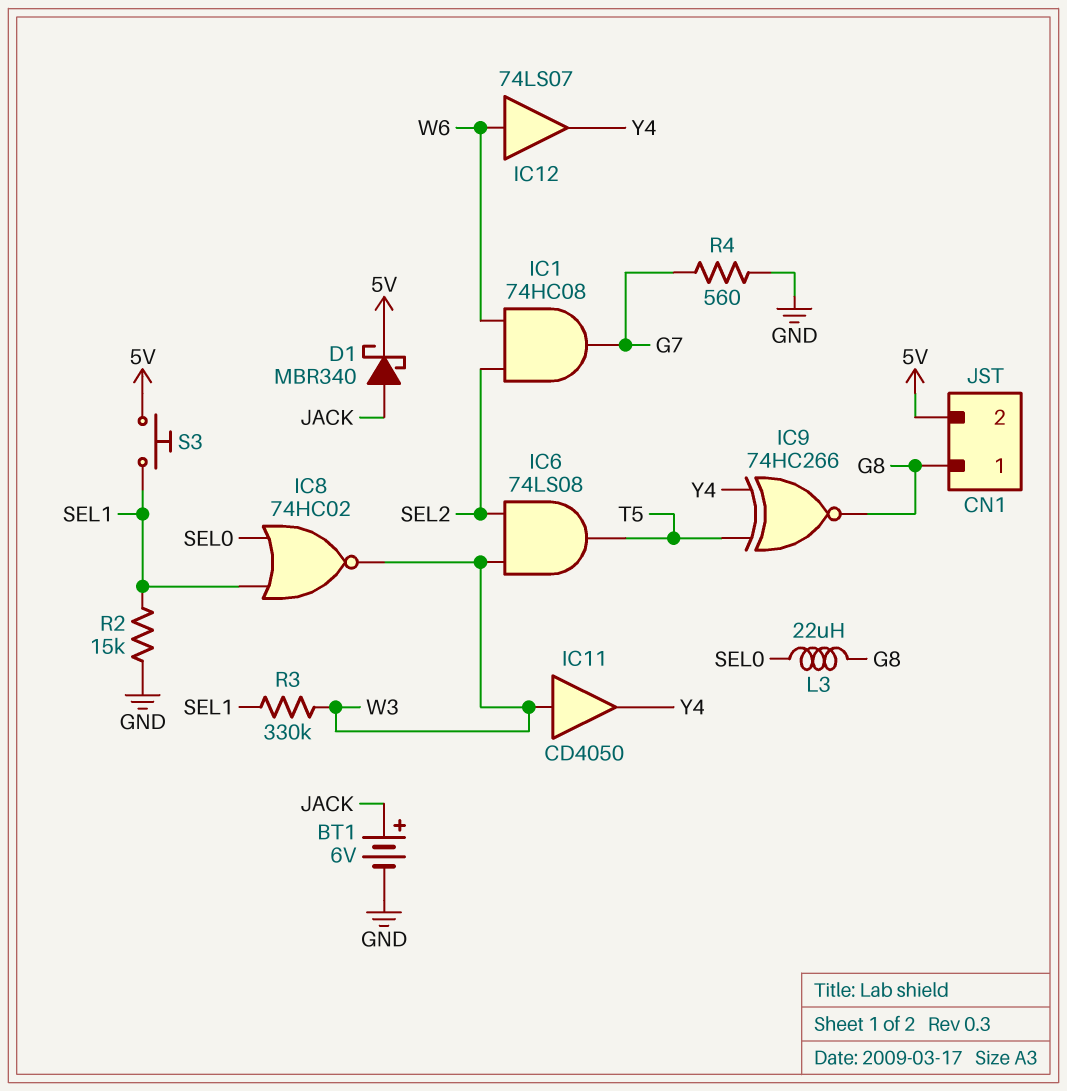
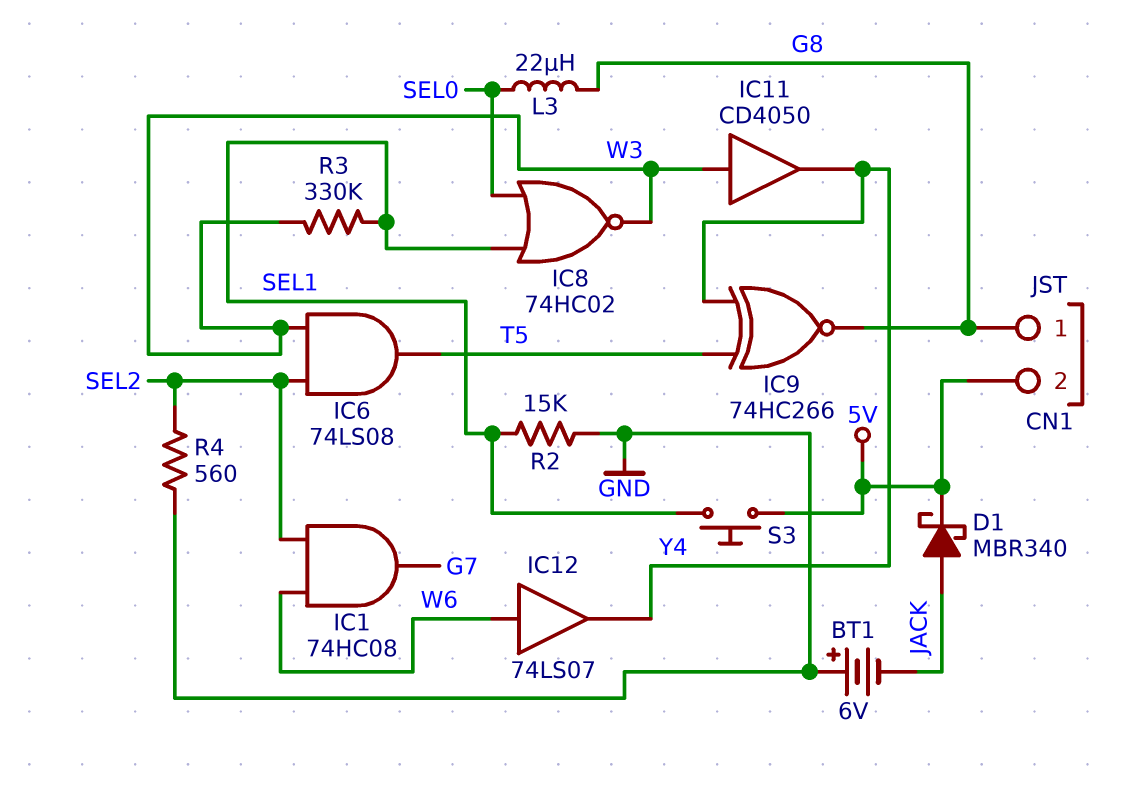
BT1: 6V (plus JACK, minus GND) -> 6V (plus GND, minus JACK)
R4: 560 (G7, GND) -> 560 (GND, SEL2)

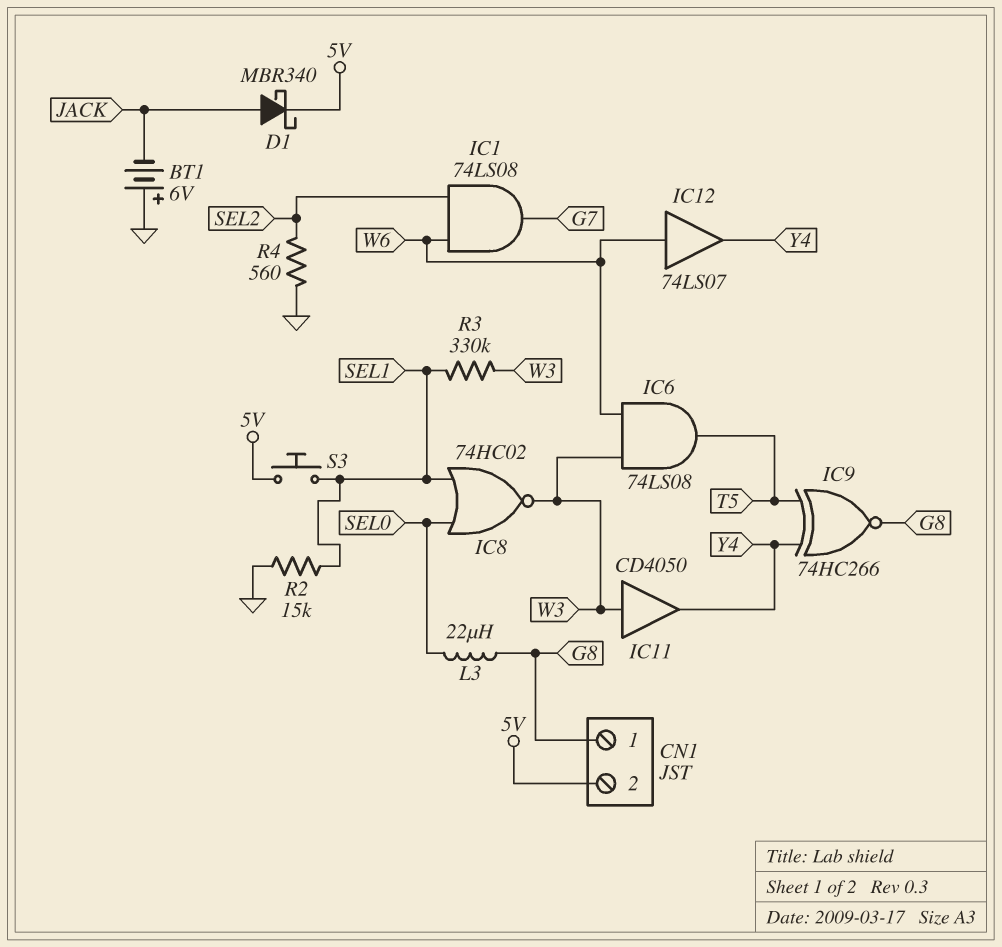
IC1: AND 74HC08 (in SEL2, in W6, out G7) -> AND 74LS08 (in SEL2, in W6, out G7)
IC6: AND 74LS08 (in SEL2, in W3, out T5) -> AND 74LS08 (in W3, in W6, out T5)

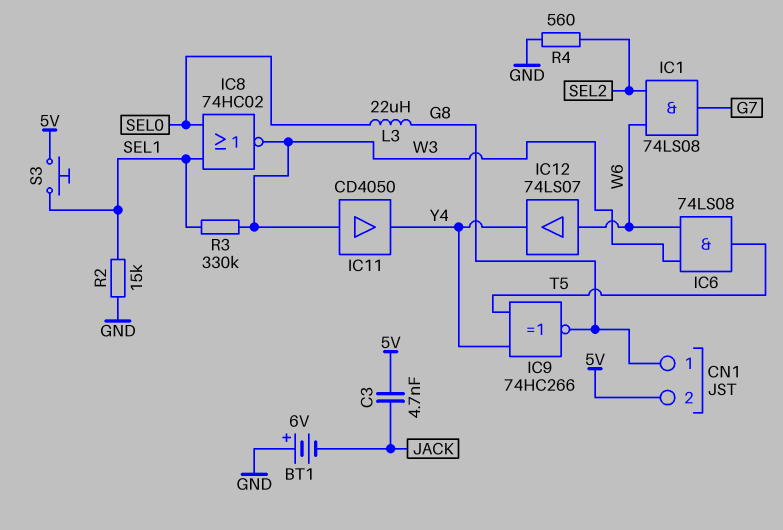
C3: none -> 4.7nF (5V, JACK)
D1: schottky MBR340 (A JACK, K 5V) -> none

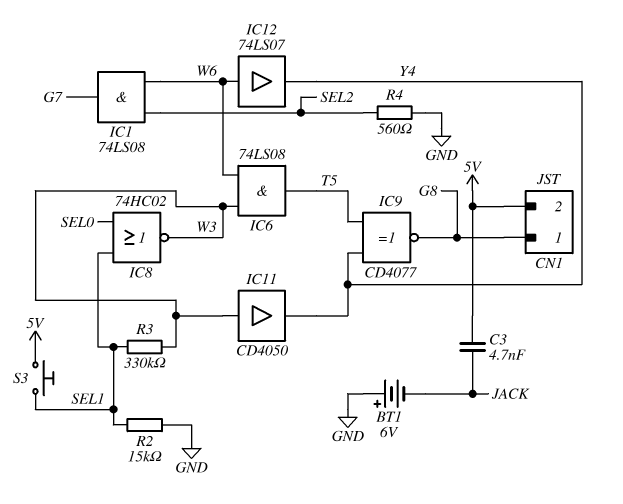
IC9: XNOR 74HC266 (in T5, in Y4, out G8) -> XNOR CD4077 (in T5, in Y4, out G8)
L3: 22uH (G8, SEL0) -> none

